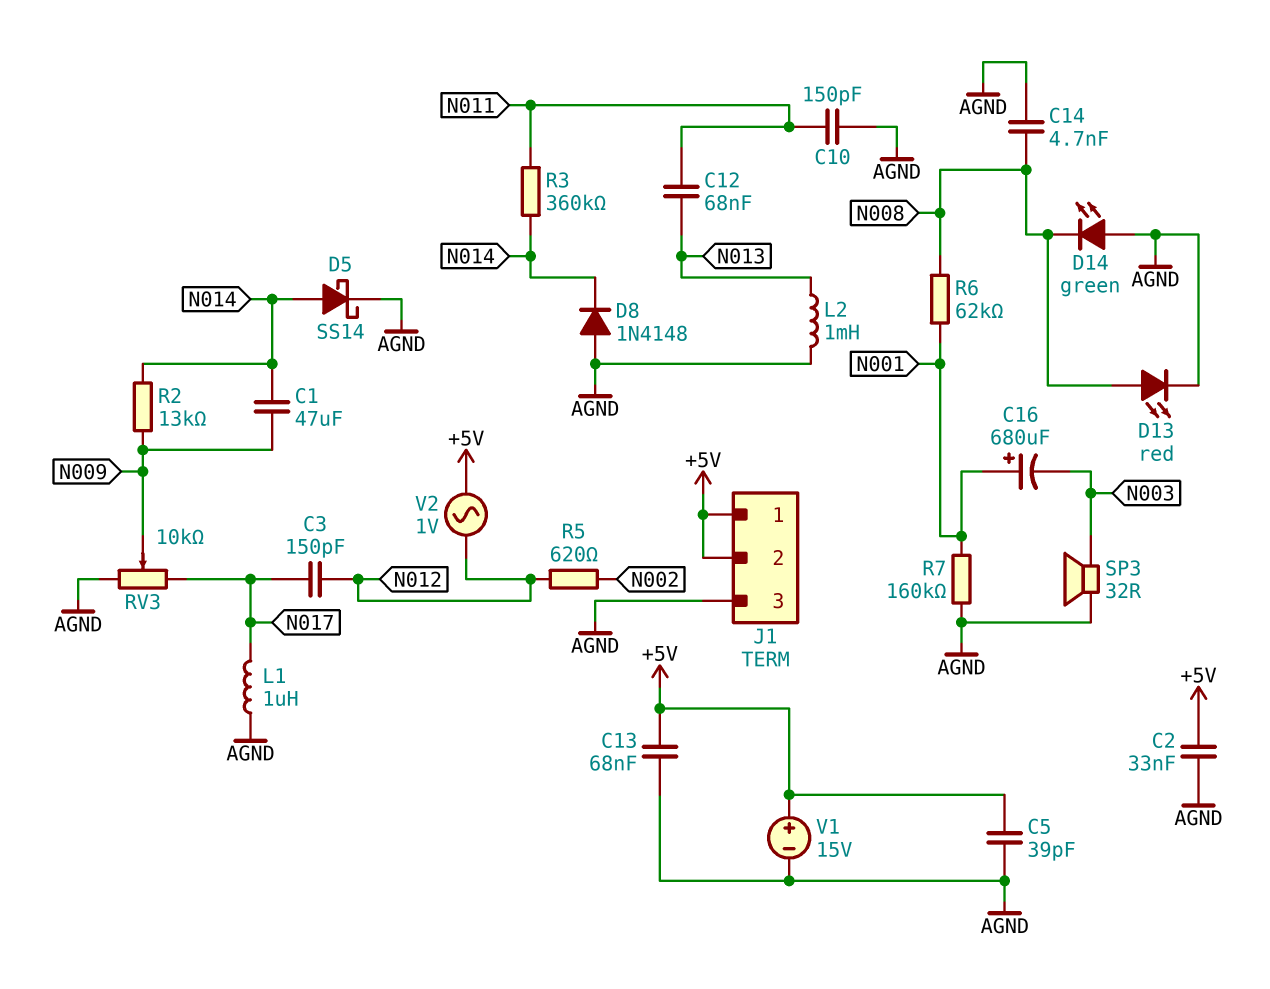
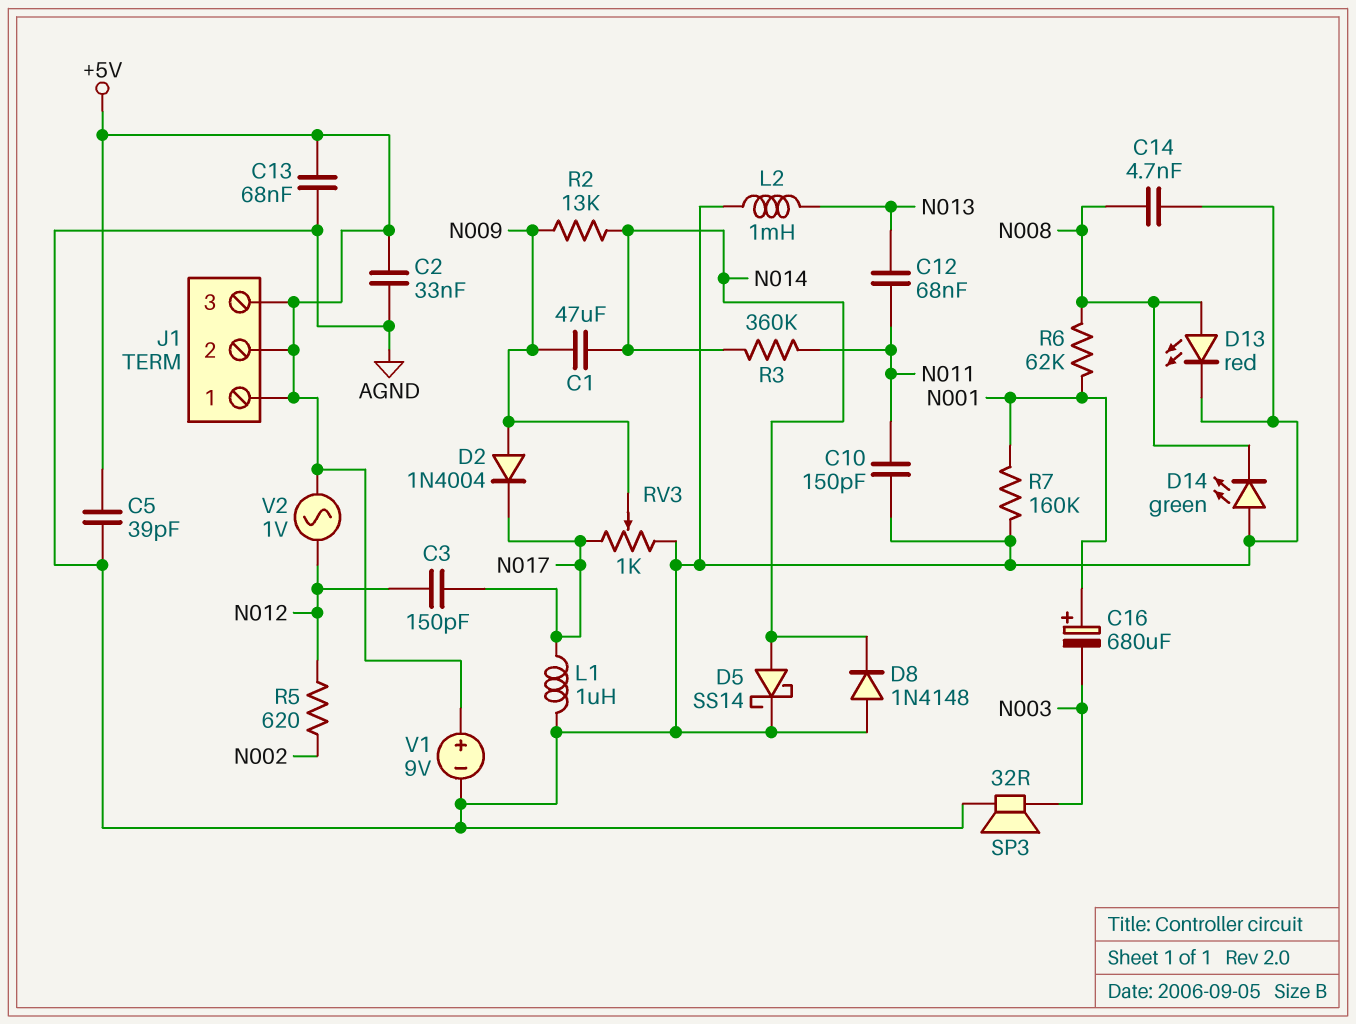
D2: none -> diode 1N4004 (A N009, K N017)
J1 pin 3: AGND -> +5V
RV3: 10k (AGND, N017, wiper N009) -> 1k (AGND, N017, wiper N009)
V1: 15V (plus +5V, minus AGND) -> 9V (plus +5V, minus AGND)

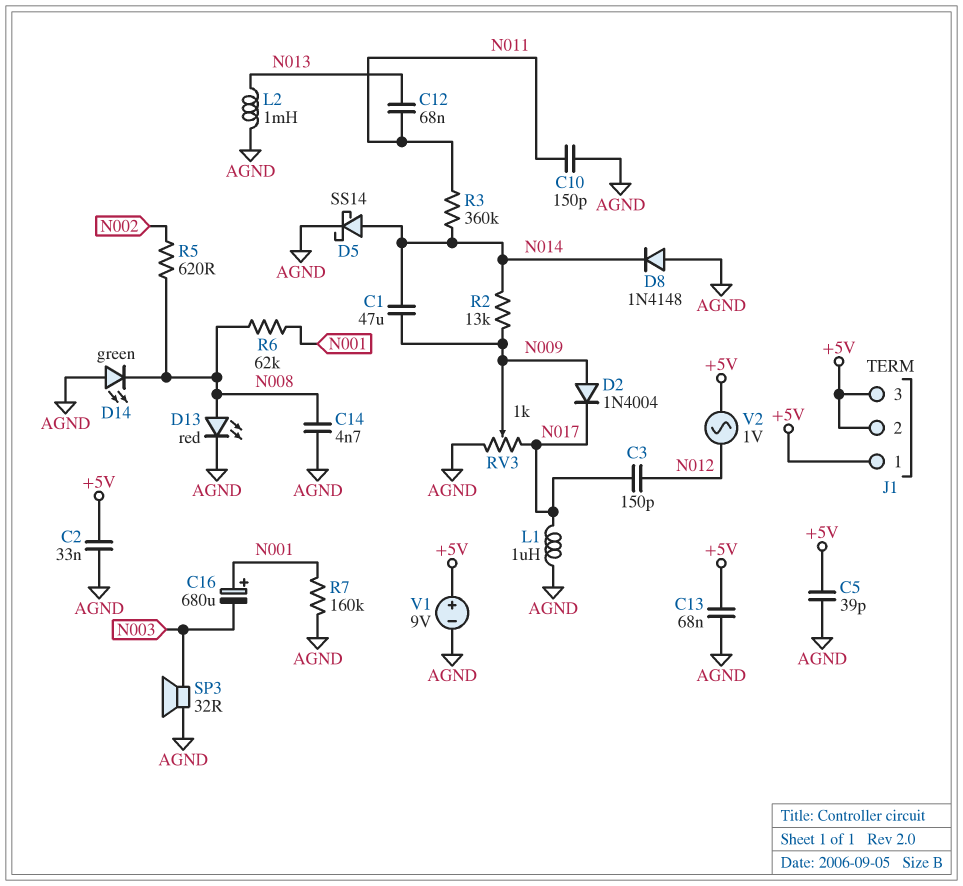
R5: 620 (N002, N012) -> 620 (N002, N008)

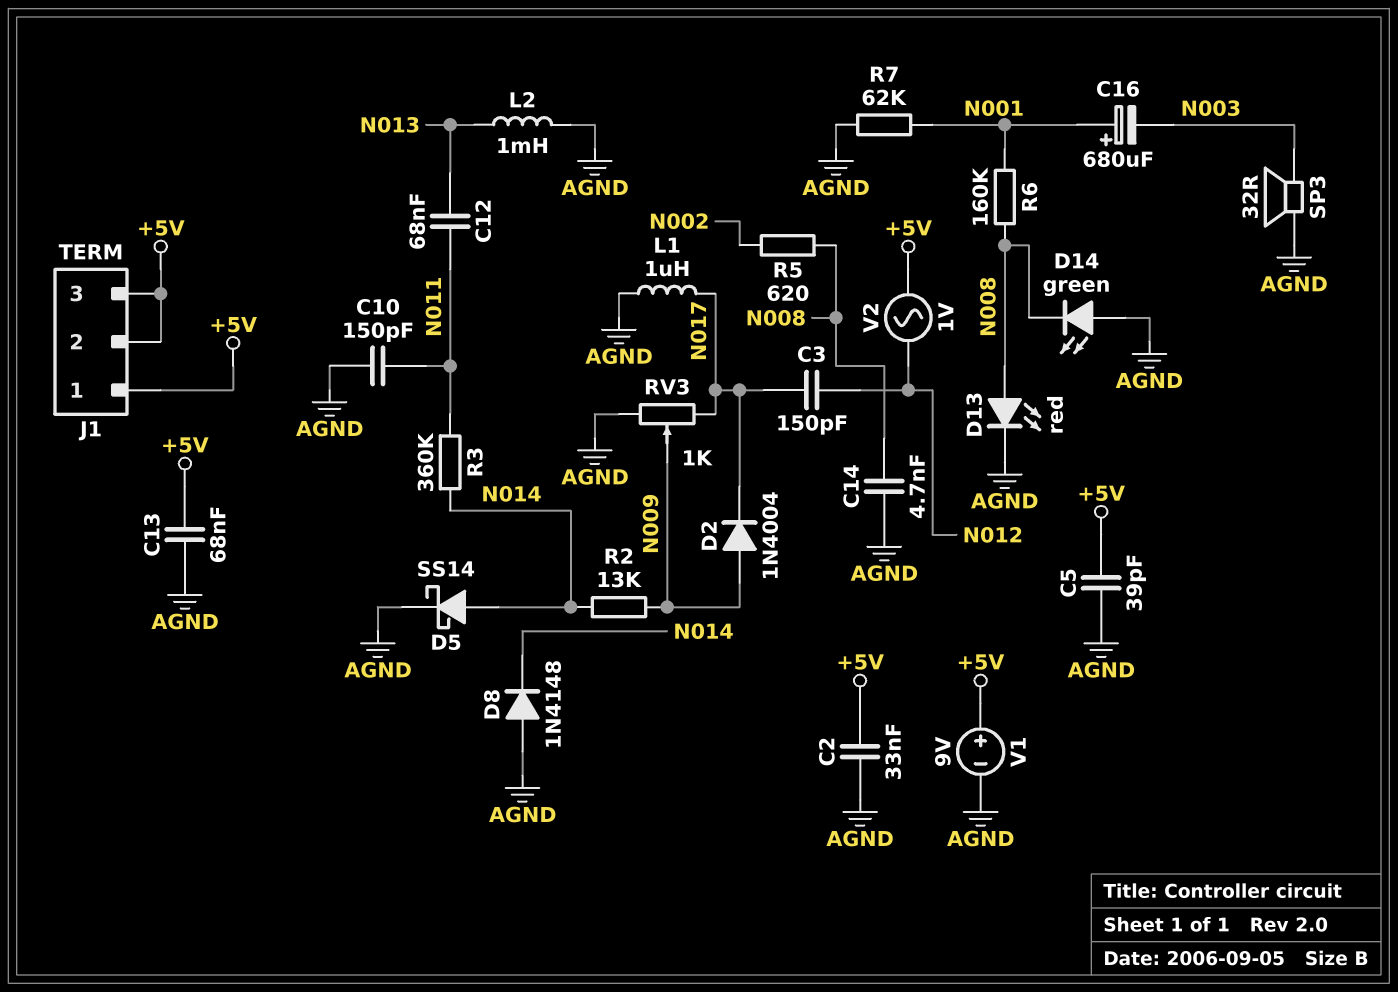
C1: 47uF (N009, N014) -> none
R6: 62k (N001, N008) -> 160k (N001, N008)
R7: 160k (AGND, N001) -> 62k (AGND, N001)

